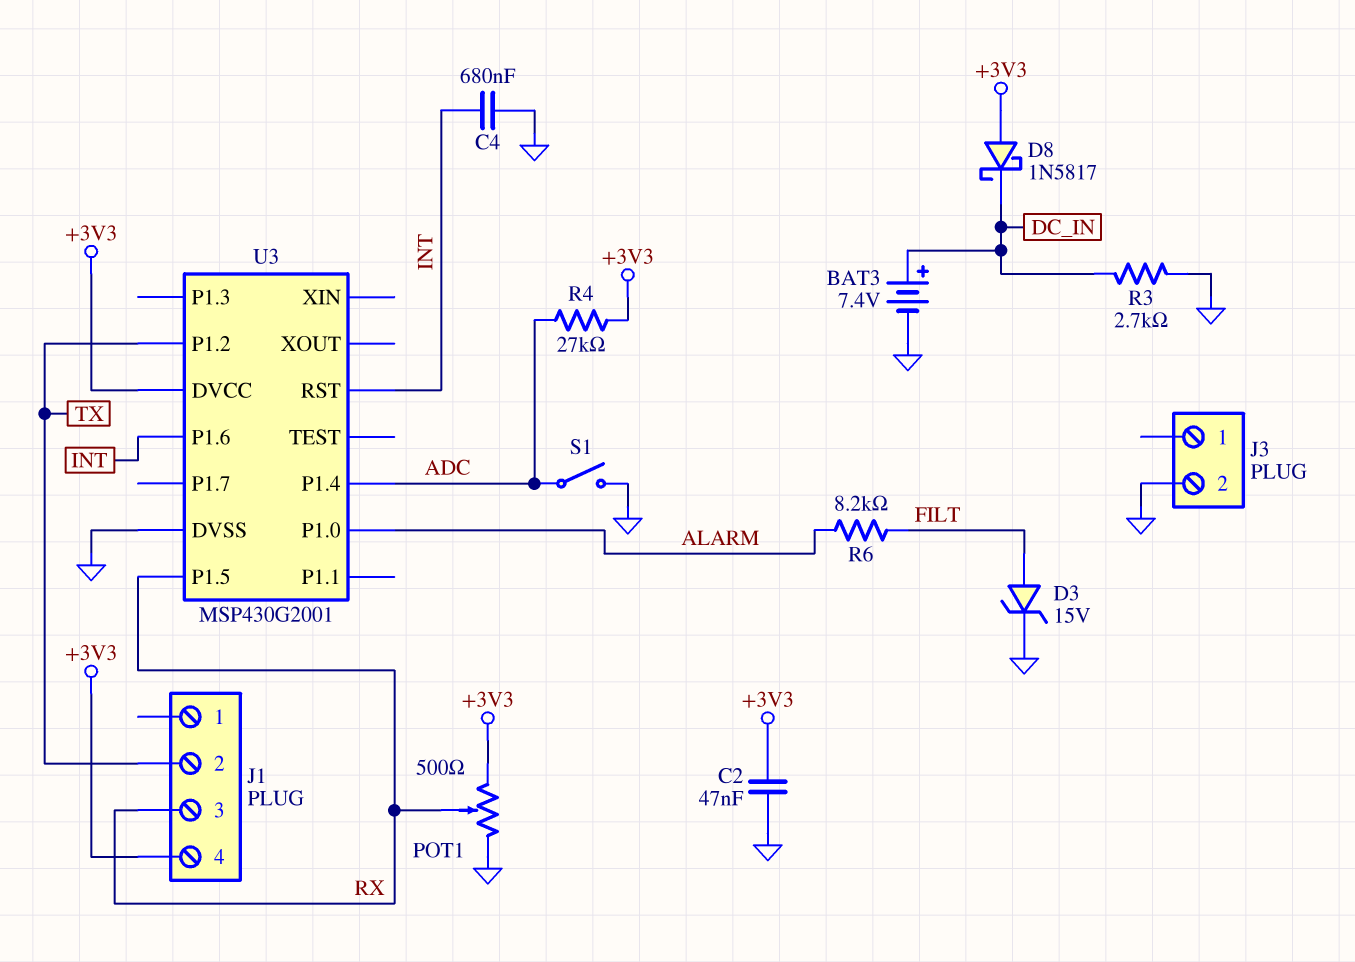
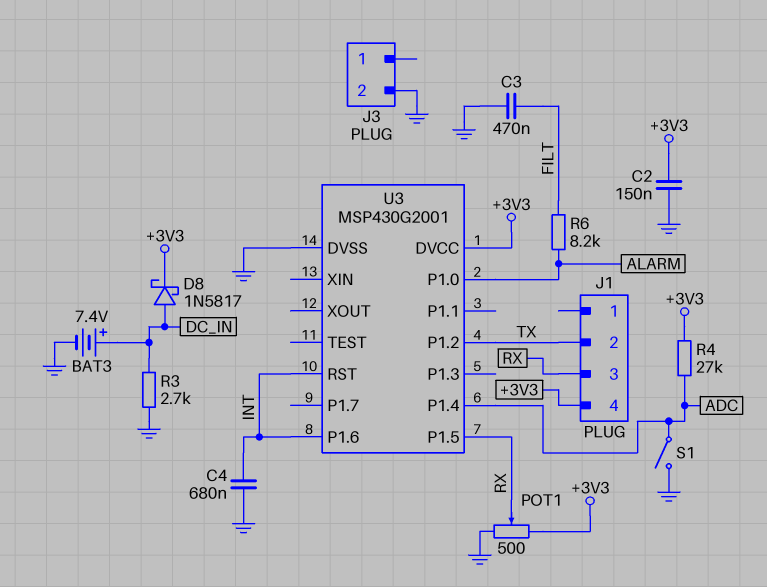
C2: 47nF (+3V3, GND) -> 150nF (+3V3, GND)
C3: none -> 470nF (FILT, GND)
D3: zener 15V (A FILT, K GND) -> none
D8: schottky 1N5817 (A +3V3, K DC_IN) -> schottky 1N5817 (A DC_IN, K +3V3)

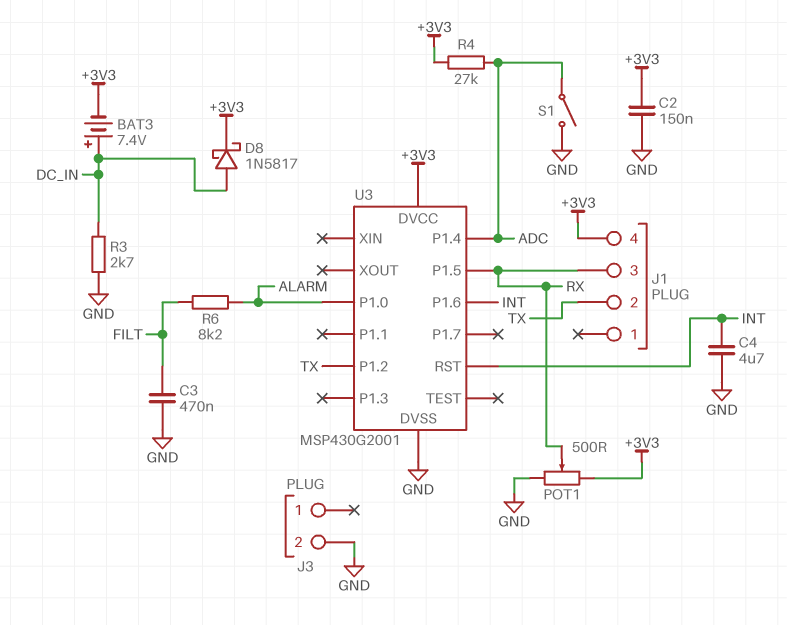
BAT3: 7.4V (plus DC_IN, minus GND) -> 7.4V (plus DC_IN, minus +3V3)
C4: 680nF (GND, INT) -> 4.7uF (GND, INT)

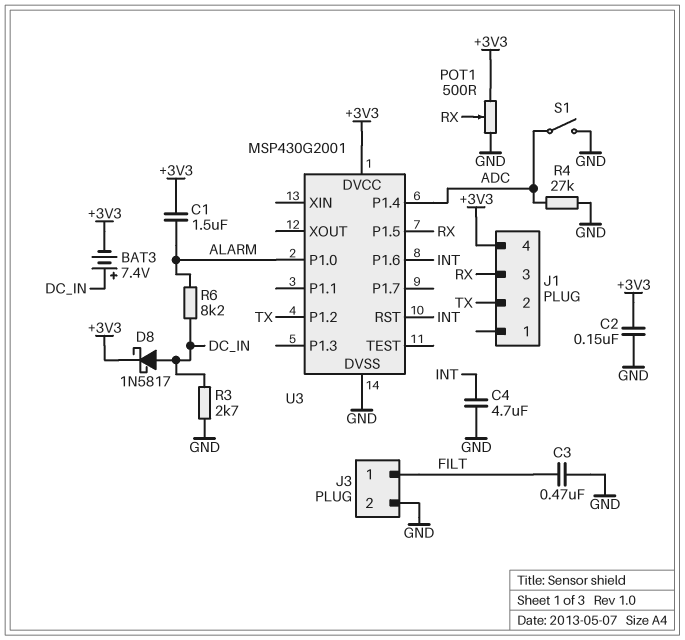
C1: none -> 1.5uF (+3V3, ALARM)
J3 pin 1: none -> FILT
R4: 27k (+3V3, ADC) -> 27k (ADC, GND)
R6: 8.2k (ALARM, FILT) -> 8.2k (ALARM, DC_IN)

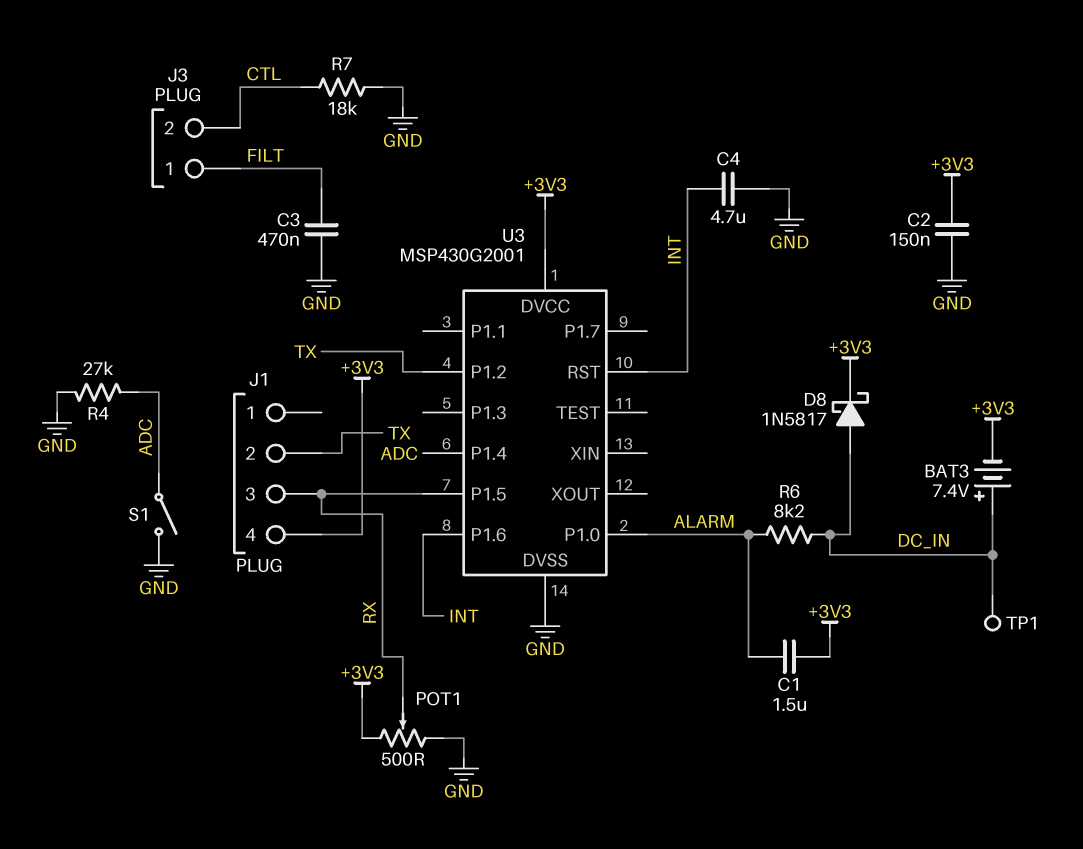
J3 pin 2: GND -> CTL
R3: 2.7k (DC_IN, GND) -> none
R7: none -> 18k (CTL, GND)
TP1: none -> test point (DC_IN)

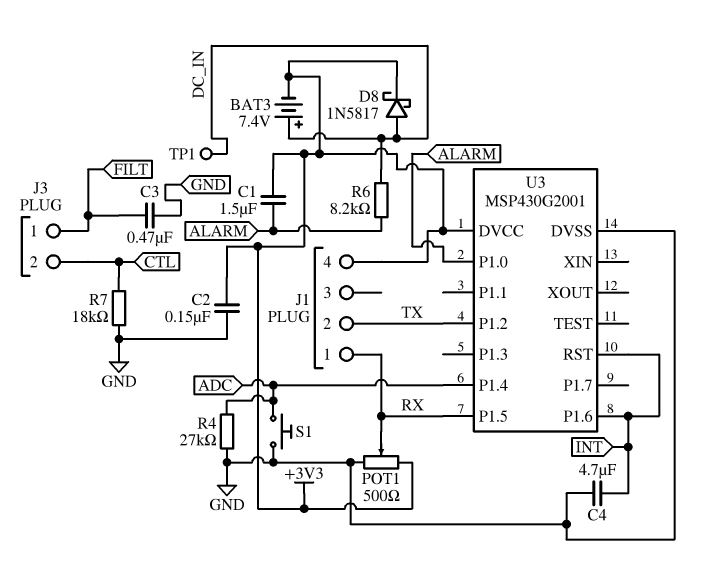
J1 pin 1: none -> RX
J1 pin 3: RX -> none
S1: switch (ADC, GND) -> button (ADC, GND)

